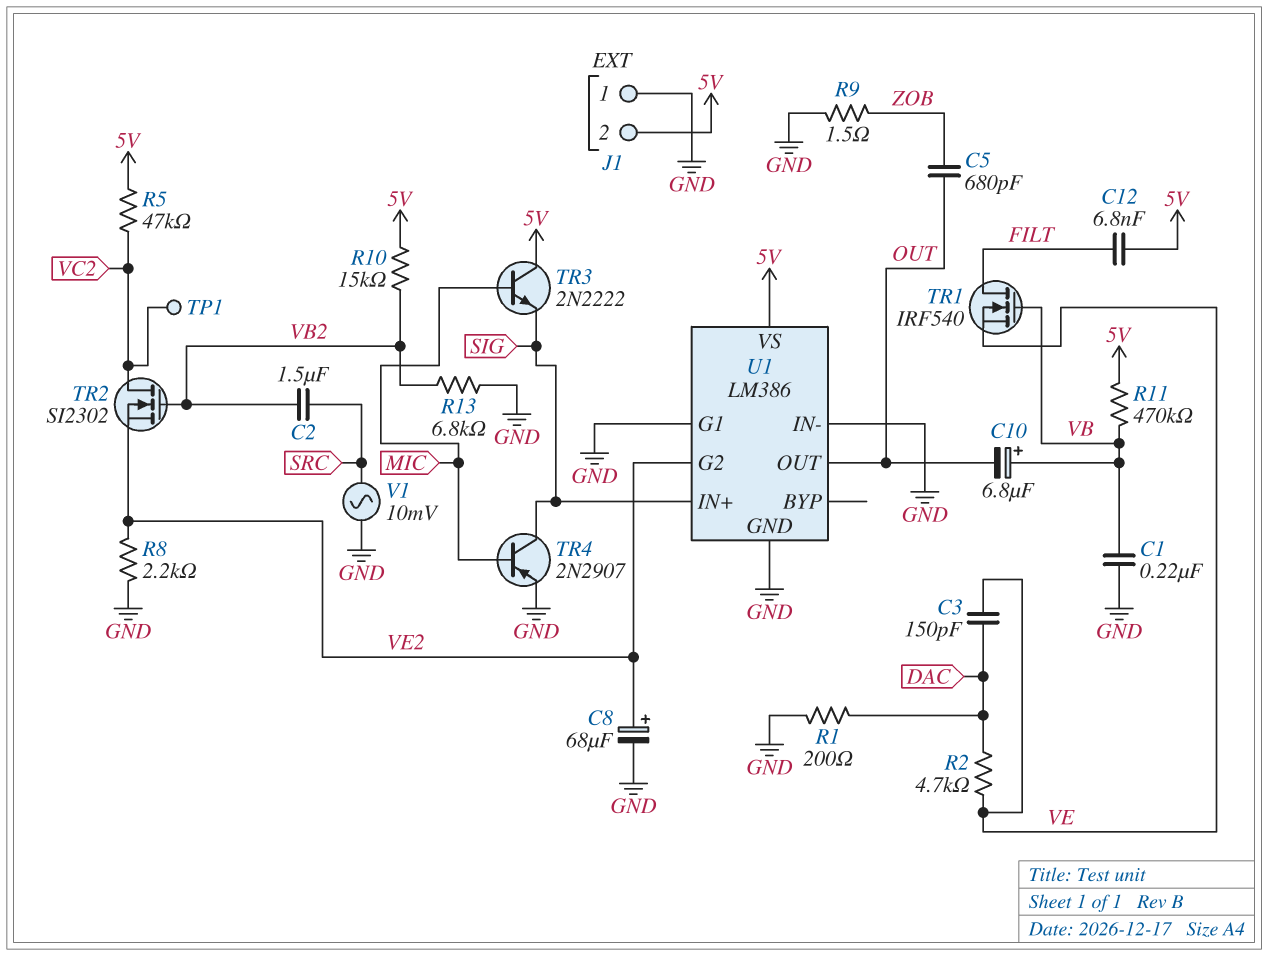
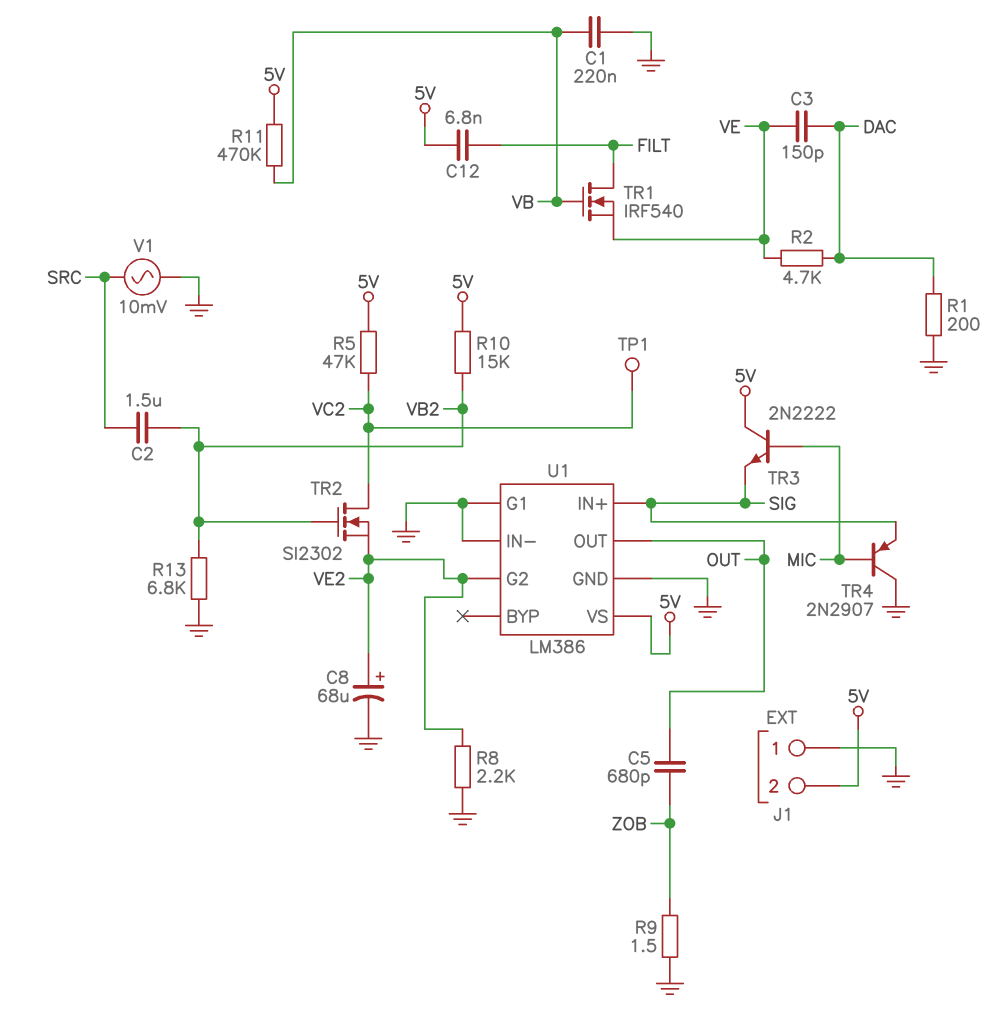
C10: 6.8uF (plus VB, minus OUT) -> none
TR4: PNP 2N2907 (B MIC, C SIG, E GND) -> PNP 2N2907 (B MIC, C GND, E SIG)

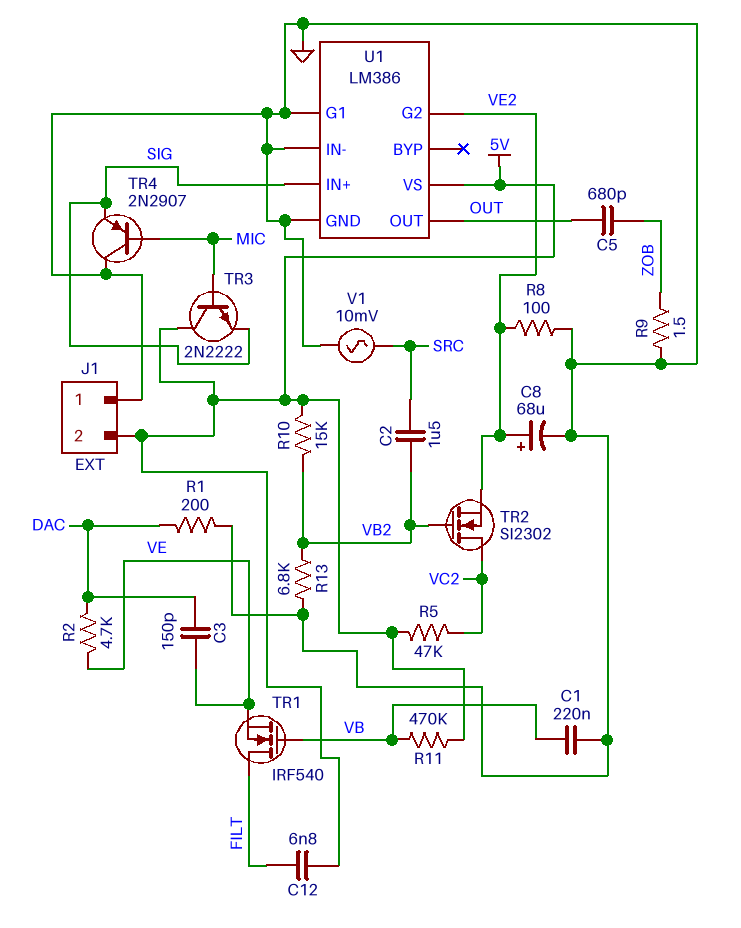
R8: 2.2k (GND, VE2) -> 100 (GND, VE2)
TP1: test point (VC2) -> none

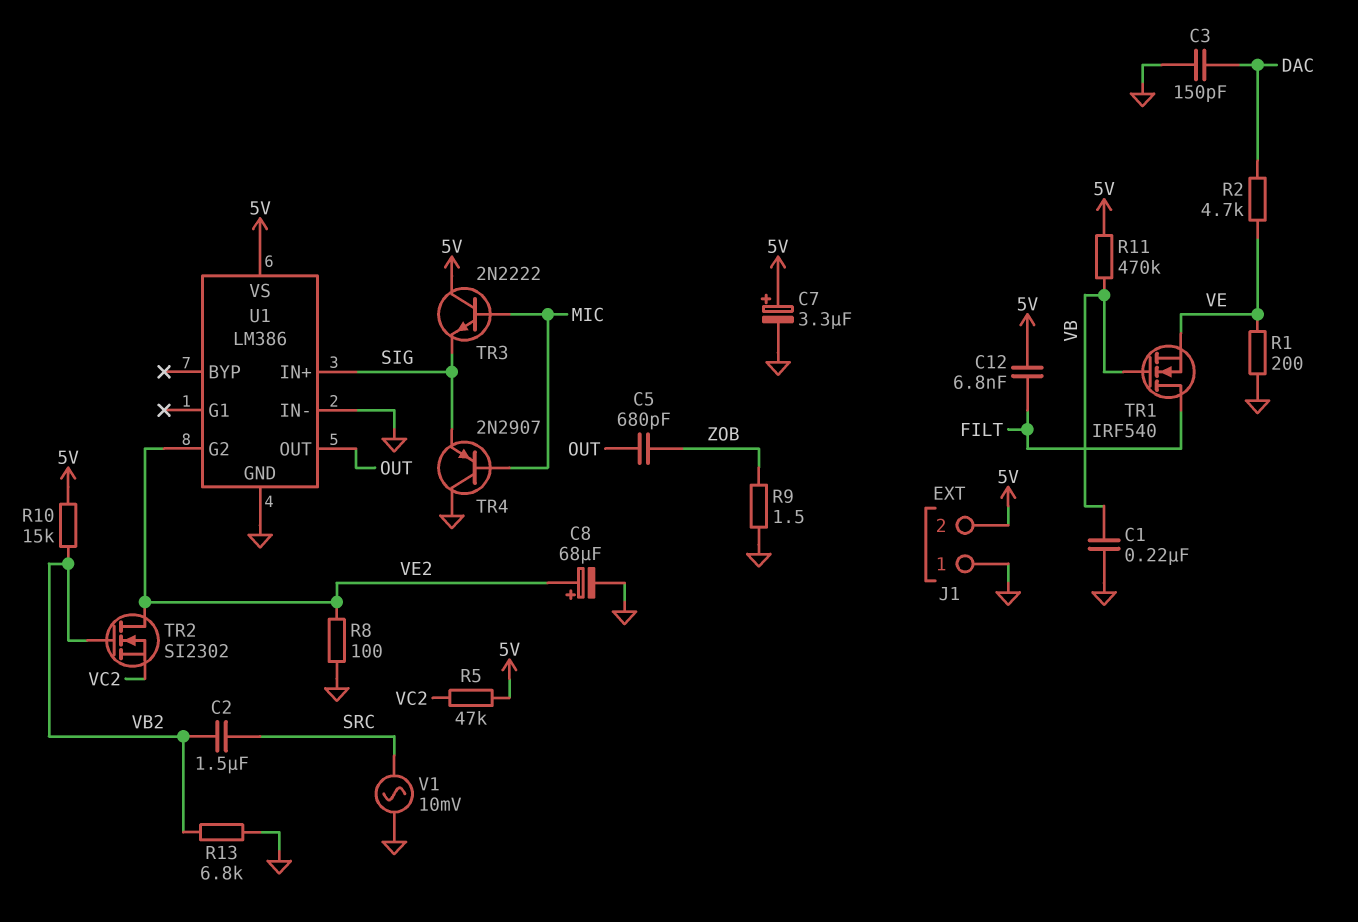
C3: 150pF (DAC, VE) -> 150pF (DAC, GND)
C7: none -> 3.3uF (plus 5V, minus GND)
R1: 200 (DAC, GND) -> 200 (GND, VE)
TR2: NMOS SI2302 (G VB2, D VC2, S VE2) -> NMOS SI2302 (G VB2, D VE2, S VC2)
U1 pin G1: GND -> none

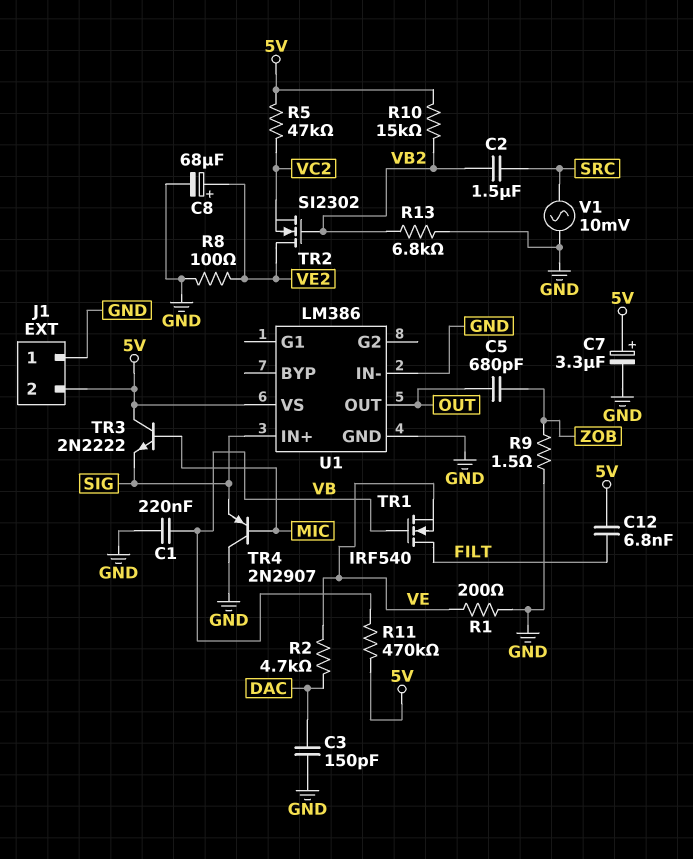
U1 pin G2: VE2 -> none

